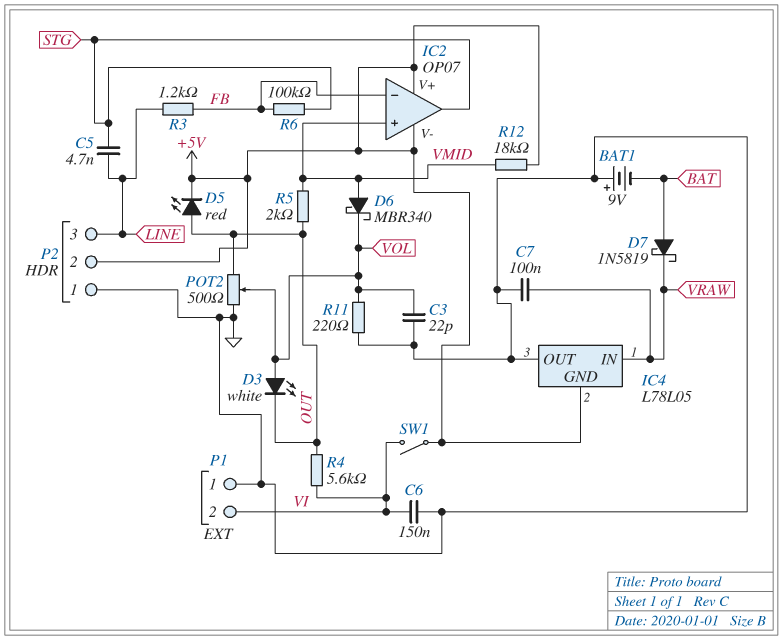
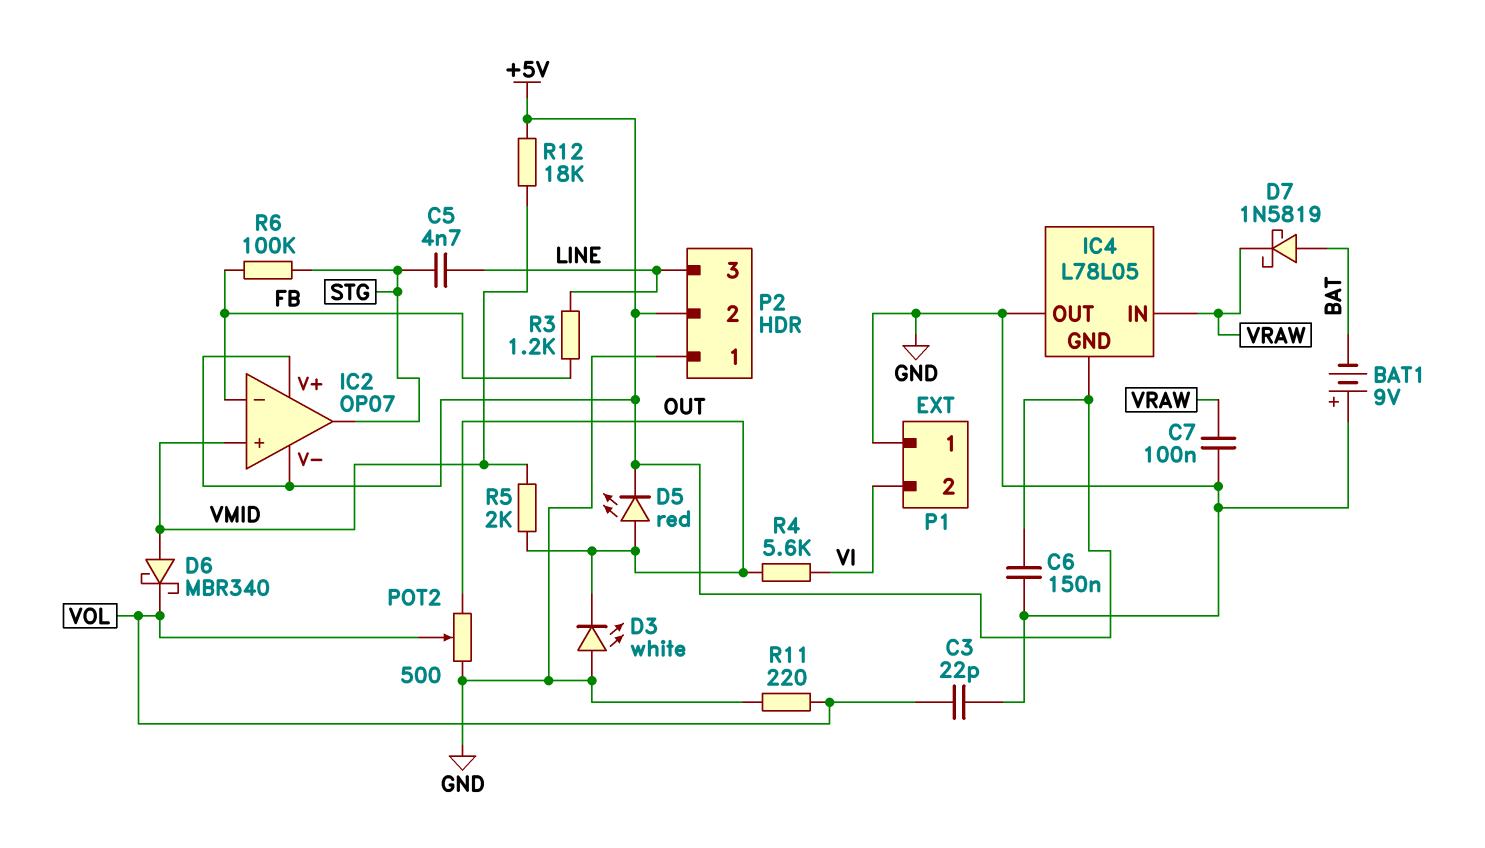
C6: 150nF (GND, VI) -> 150nF (+5V, GND)
D3: LED white (A VOL, K OUT) -> LED white (A GND, K OUT)
SW1: switch (+5V, VI) -> none

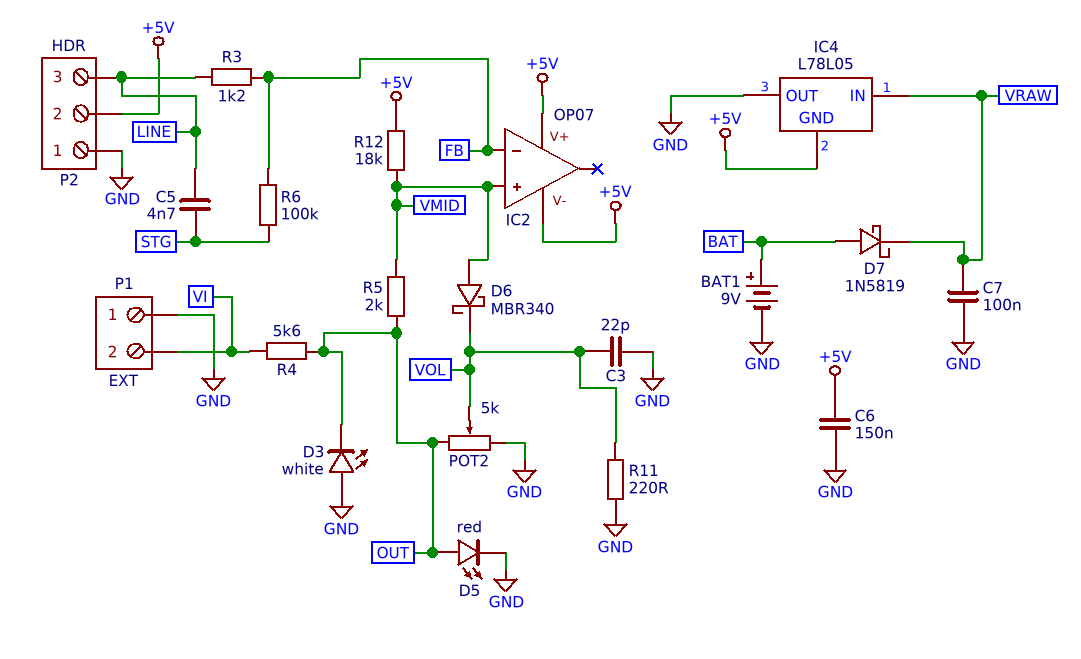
BAT1: 9V (plus GND, minus BAT) -> 9V (plus BAT, minus GND)
D5: LED red (A OUT, K +5V) -> LED red (A OUT, K GND)
IC2 pin out: STG -> none
POT2: 500 (GND, OUT, wiper VOL) -> 5k (GND, OUT, wiper VOL)

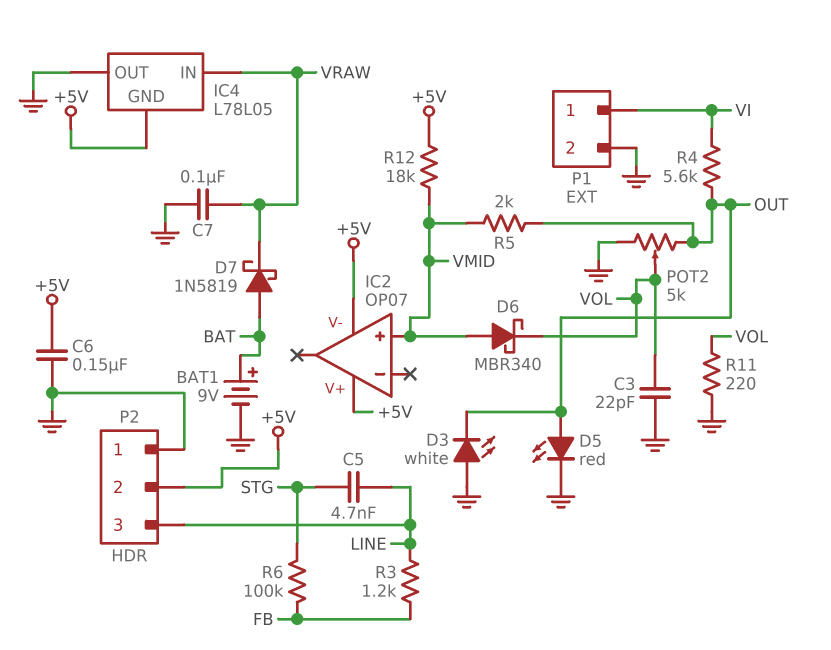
IC2 pin in-: FB -> none
P1 pin 1: GND -> VI
P1 pin 2: VI -> GND

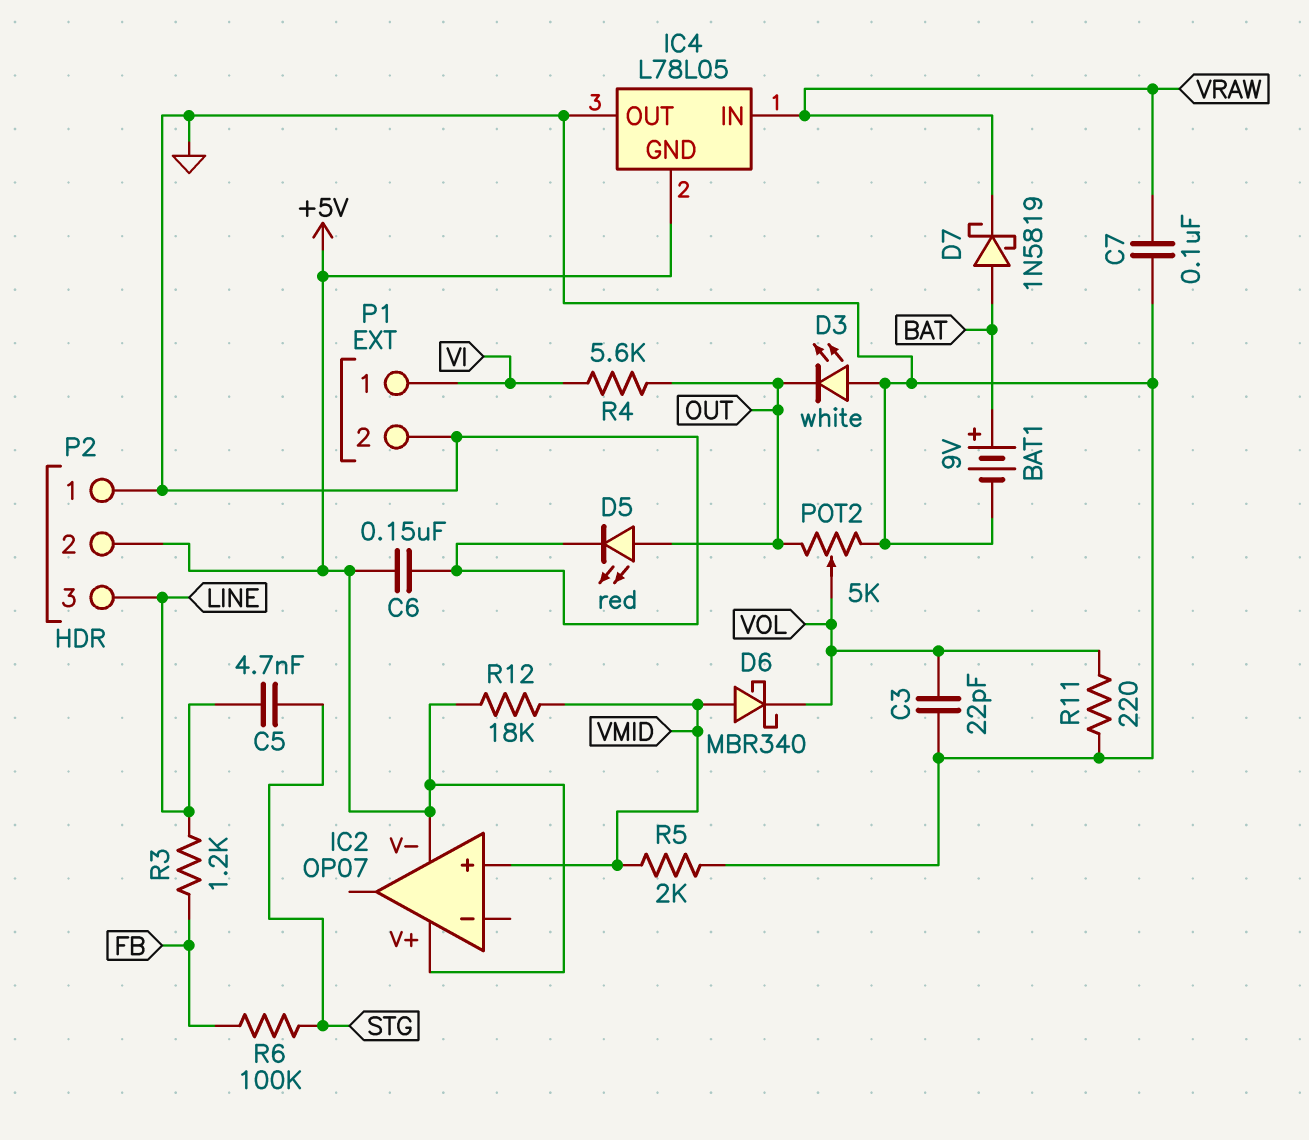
R5: 2k (OUT, VMID) -> 2k (GND, VMID)

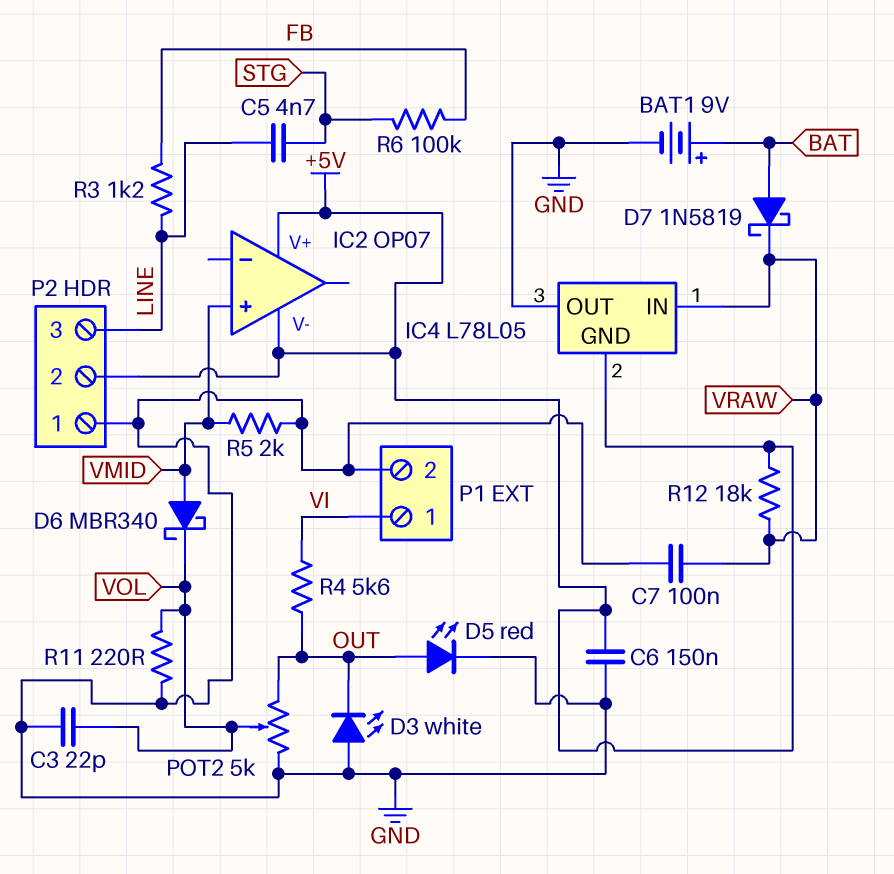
R12: 18k (+5V, VMID) -> 18k (+5V, VRAW)

